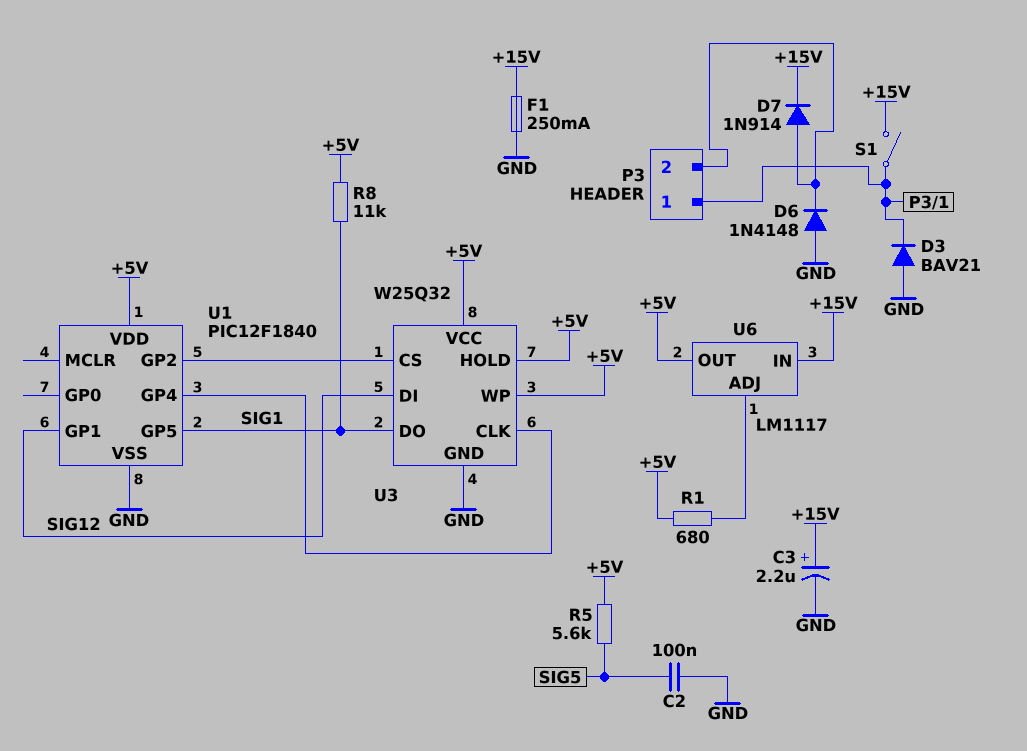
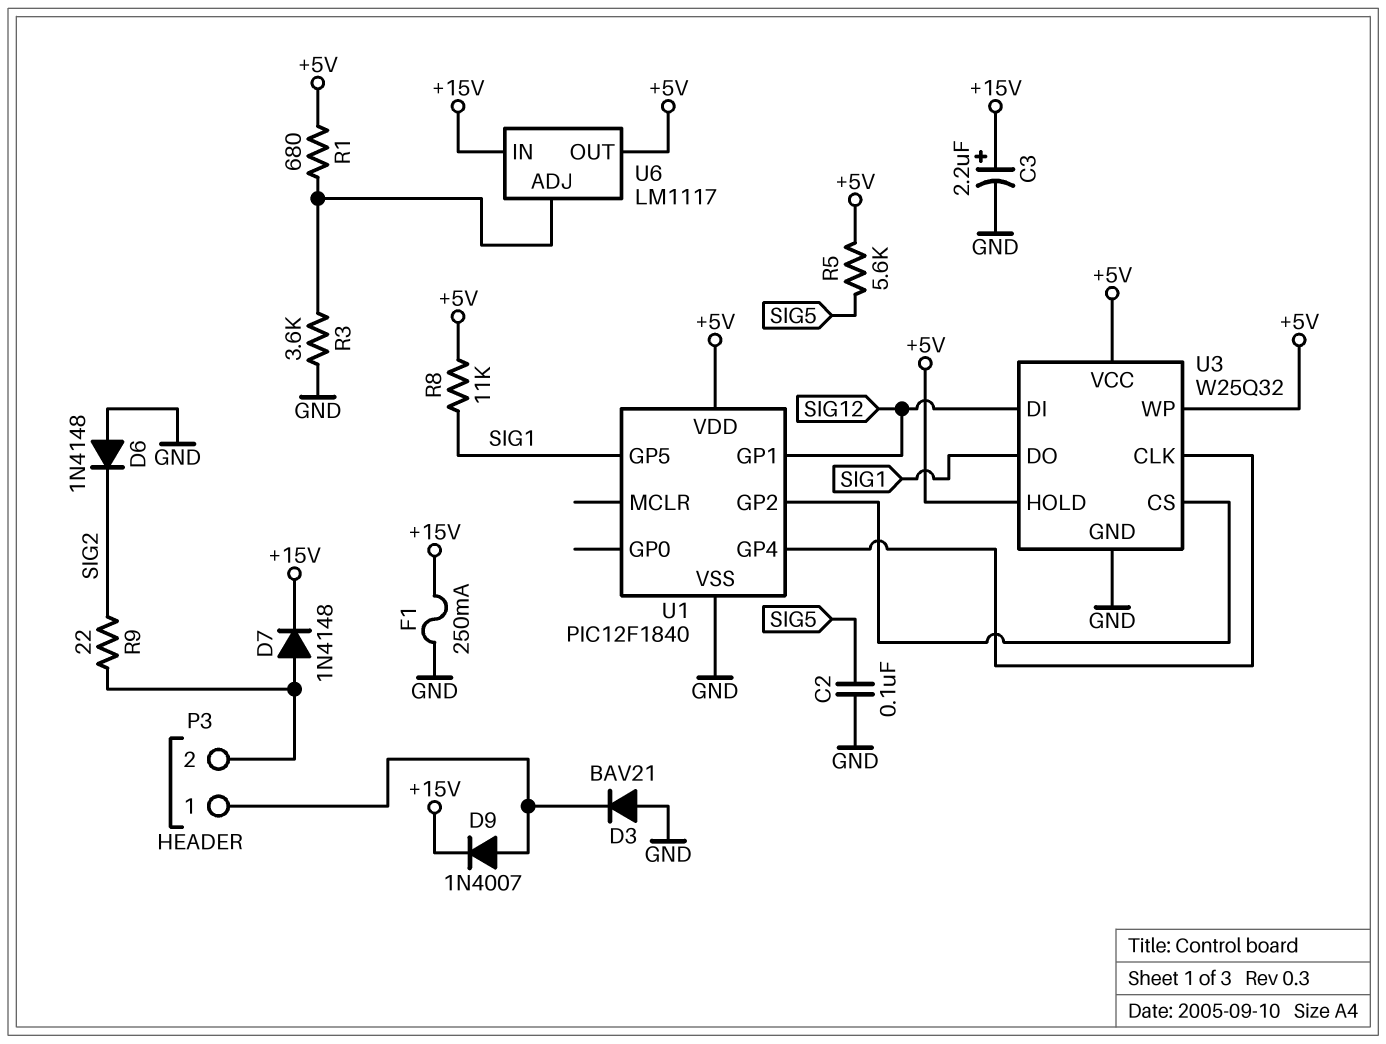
D6: diode 1N4148 (A GND, K P3/2) -> diode 1N4148 (A GND, K SIG2)
D7: diode 1N914 (A P3/2, K +15V) -> diode 1N4148 (A P3/2, K +15V)
D9: none -> diode 1N4007 (A P3/1, K +15V)
R3: none -> 3.6k (GND, U6/ADJ)
R9: none -> 22 (P3/2, SIG2)
S1: switch (+15V, P3/1) -> none

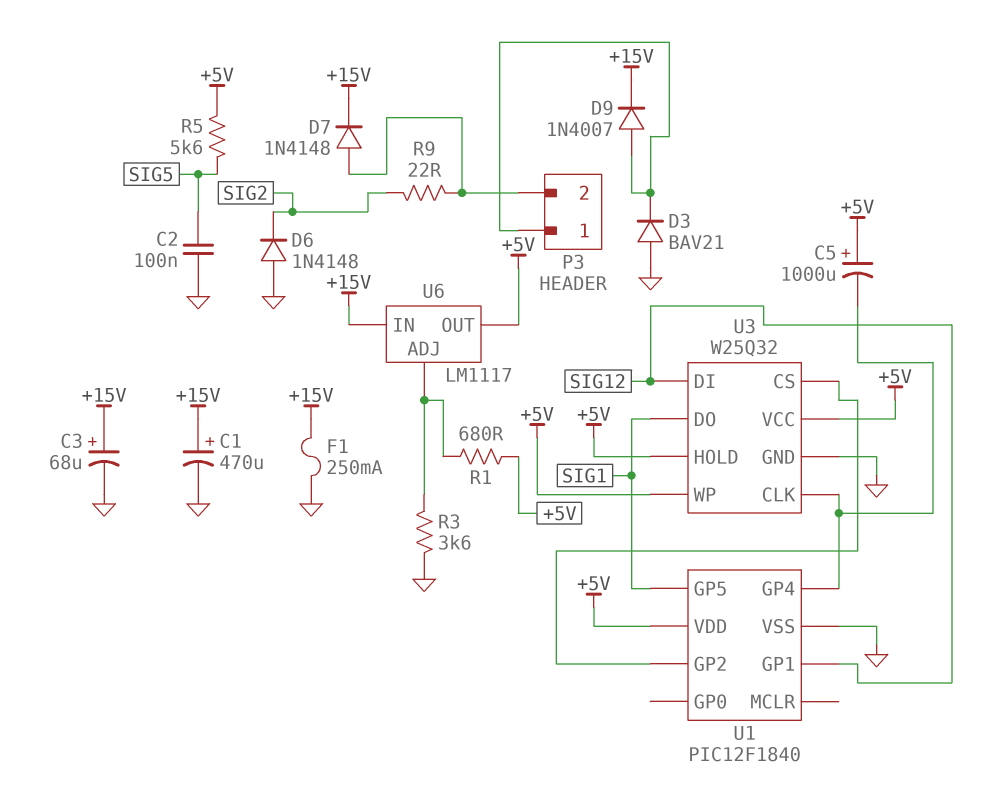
C1: none -> 470uF (plus +15V, minus GND)
C3: 2.2uF (plus +15V, minus GND) -> 68uF (plus +15V, minus GND)
C5: none -> 1000uF (plus +5V, minus U1/GP4)
R8: 11k (+5V, SIG1) -> none

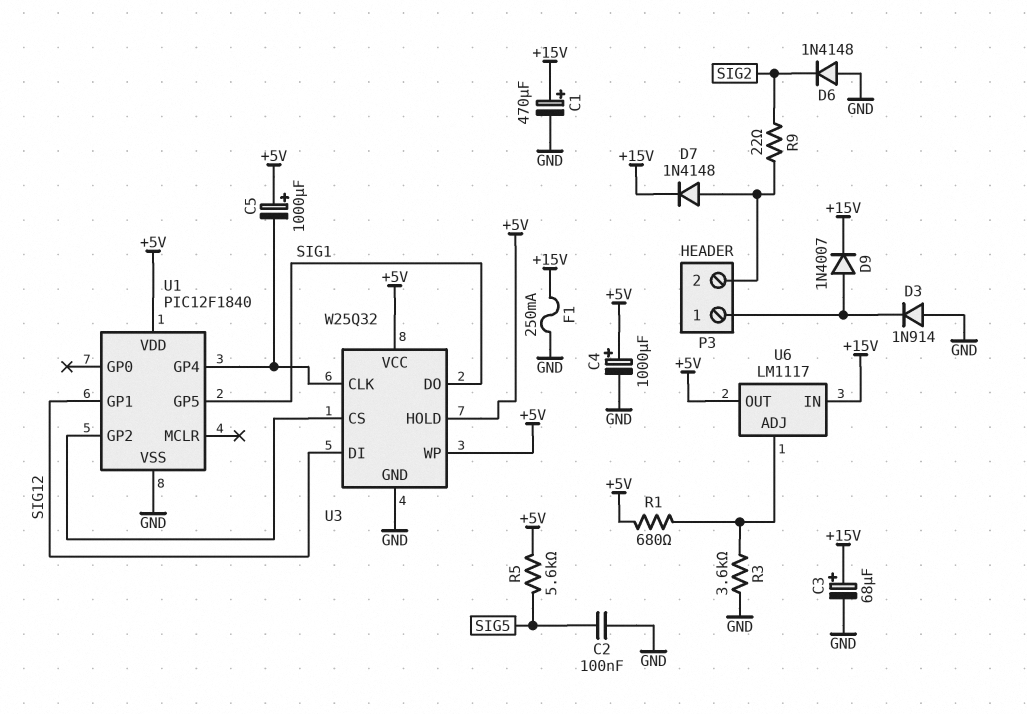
C4: none -> 1000uF (plus +5V, minus GND)
D3: diode BAV21 (A GND, K P3/1) -> diode 1N914 (A GND, K P3/1)

